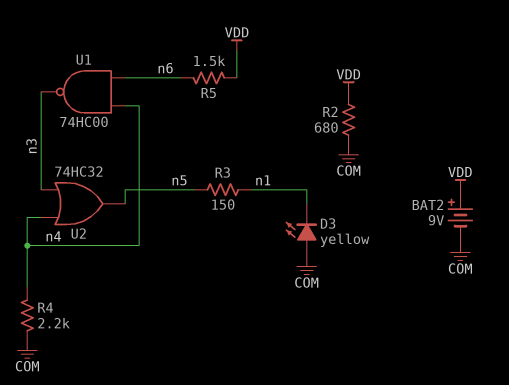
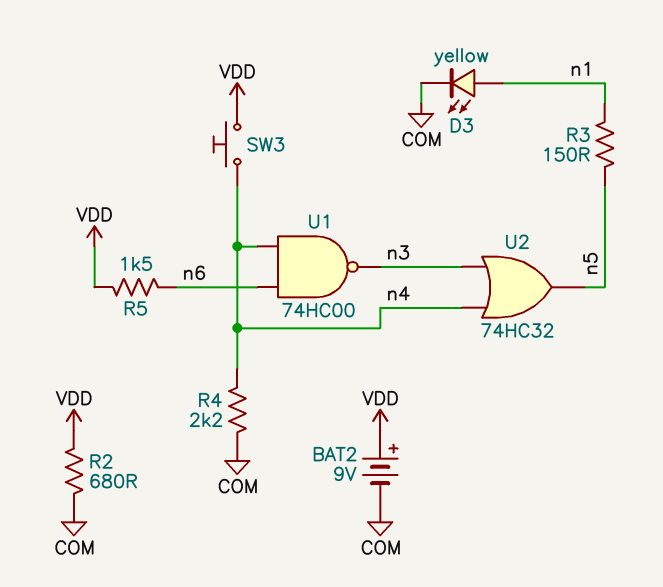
D3: LED yellow (A COM, K n1) -> LED yellow (A n1, K COM)
SW3: none -> button (VDD, n4)

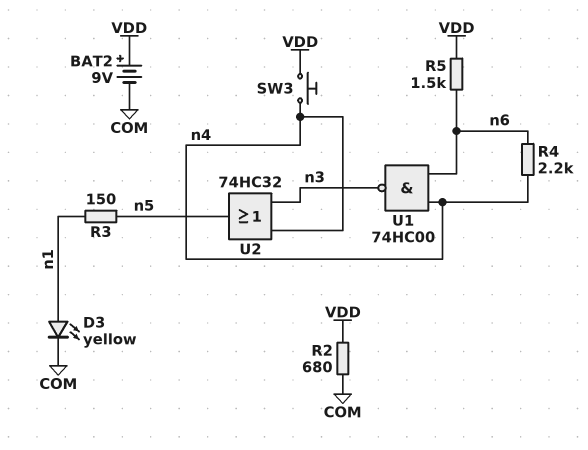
R4: 2.2k (COM, n4) -> 2.2k (n4, n6)

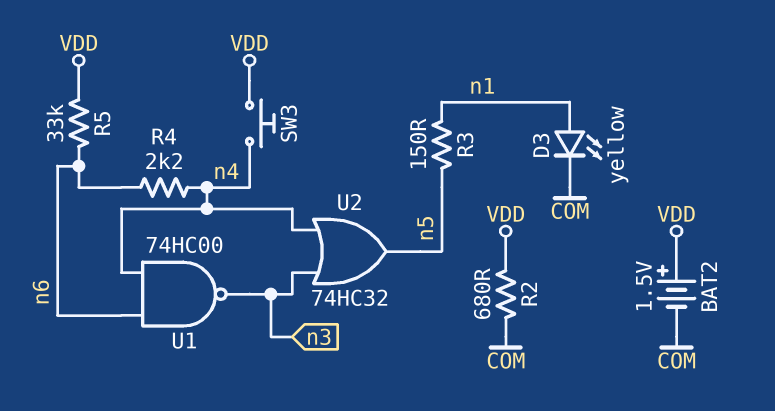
BAT2: 9V (plus VDD, minus COM) -> 1.5V (plus VDD, minus COM)
R5: 1.5k (VDD, n6) -> 33k (VDD, n6)

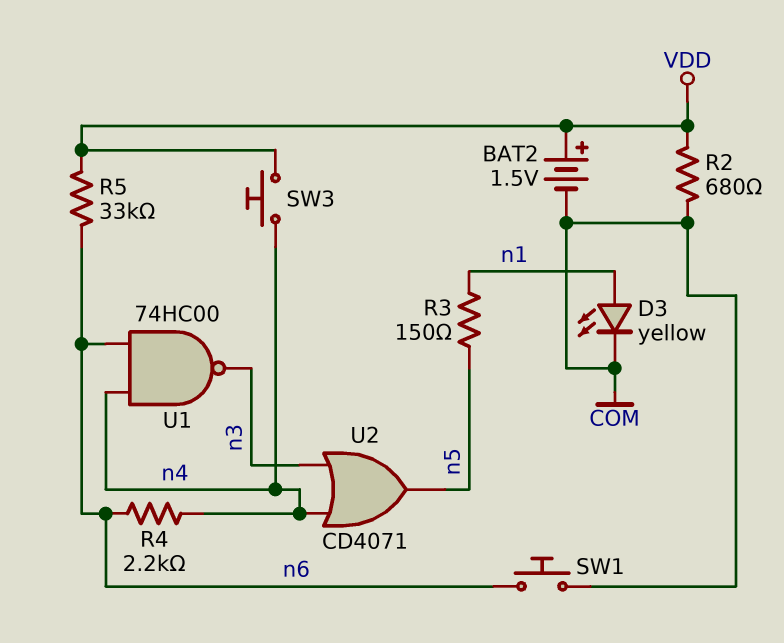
SW1: none -> button (COM, n6)
U2: OR 74HC32 (in n3, in n4, out n5) -> OR CD4071 (in n3, in n4, out n5)

